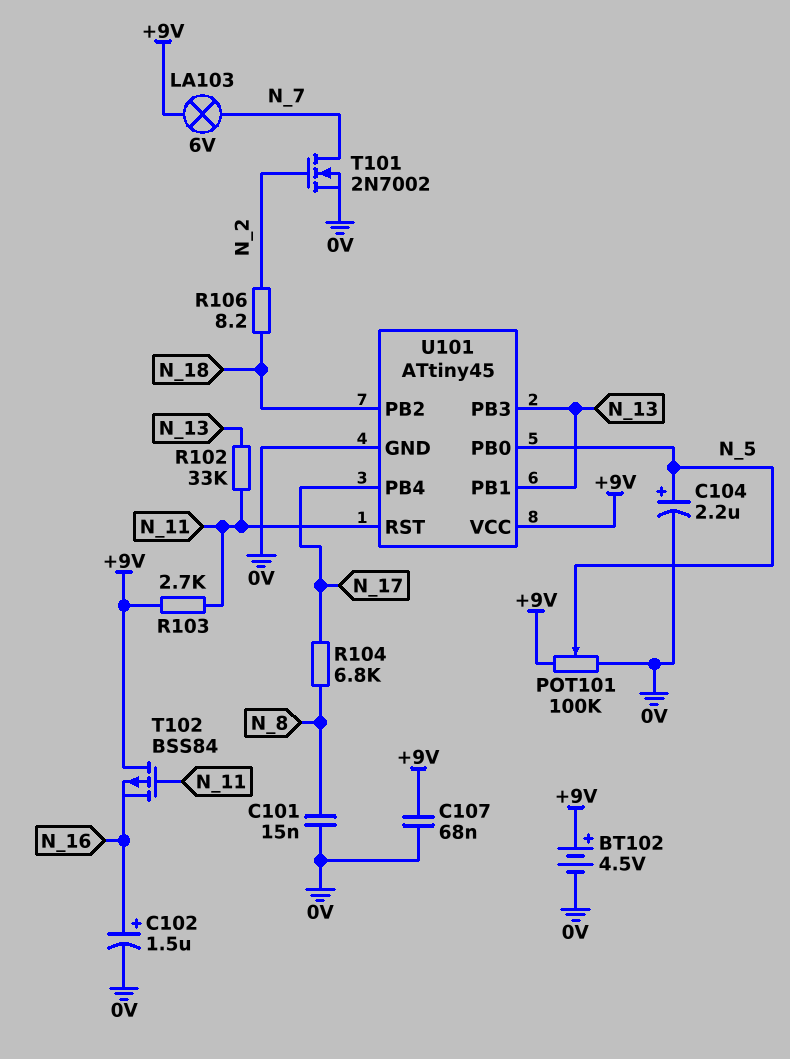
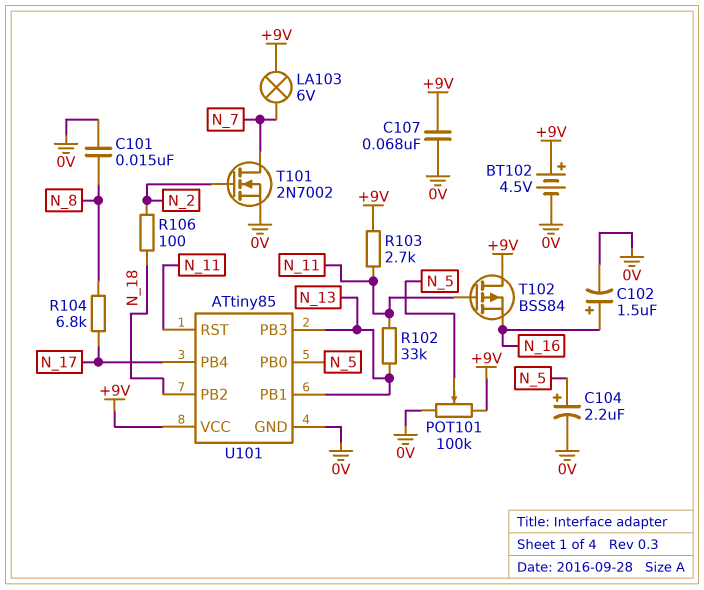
R106: 8.2 (N_2, N_18) -> 100 (N_2, N_18)
U101: ATtiny45 -> ATtiny85

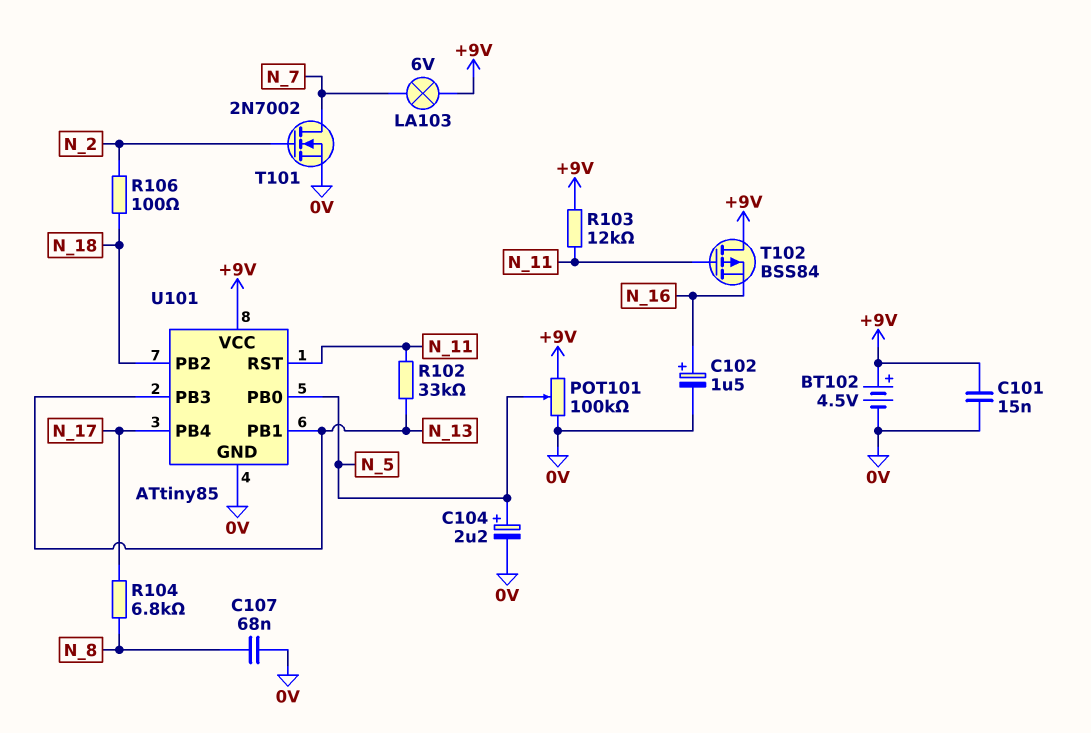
C101: 15nF (0V, N_8) -> 15nF (+9V, 0V)
C107: 68nF (+9V, 0V) -> 68nF (0V, N_8)
R103: 2.7k (+9V, N_11) -> 12k (+9V, N_11)

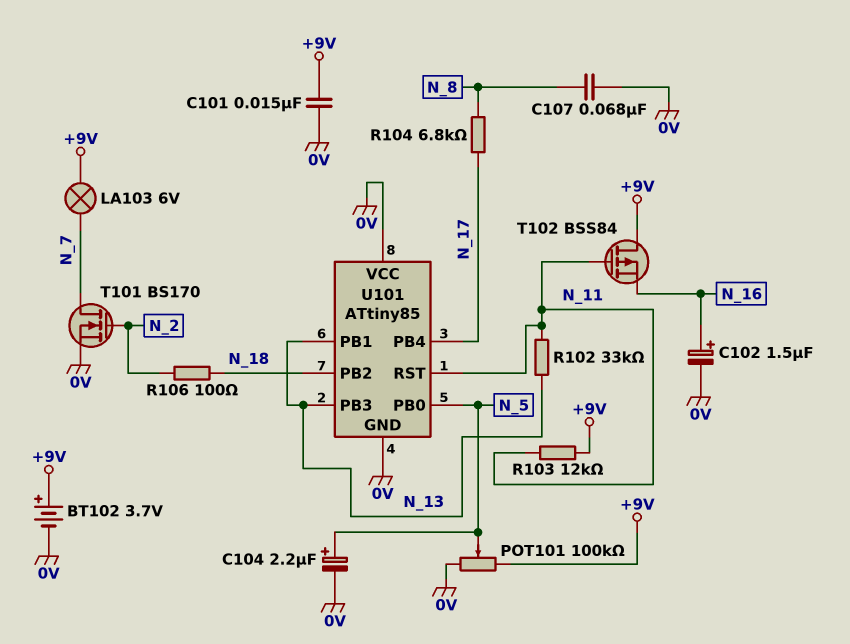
BT102: 4.5V (plus +9V, minus 0V) -> 3.7V (plus +9V, minus 0V)
T101: NMOS 2N7002 (G N_2, D N_7, S 0V) -> NMOS BS170 (G N_2, D N_7, S 0V)
U101 pin VCC: +9V -> 0V

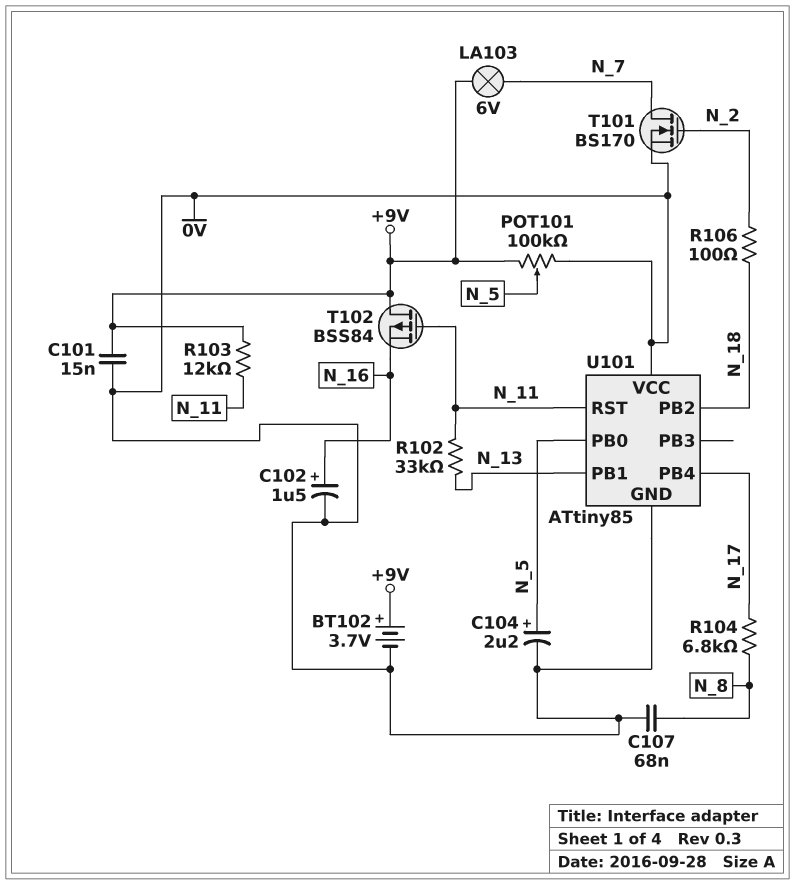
U101 pin PB3: N_13 -> none

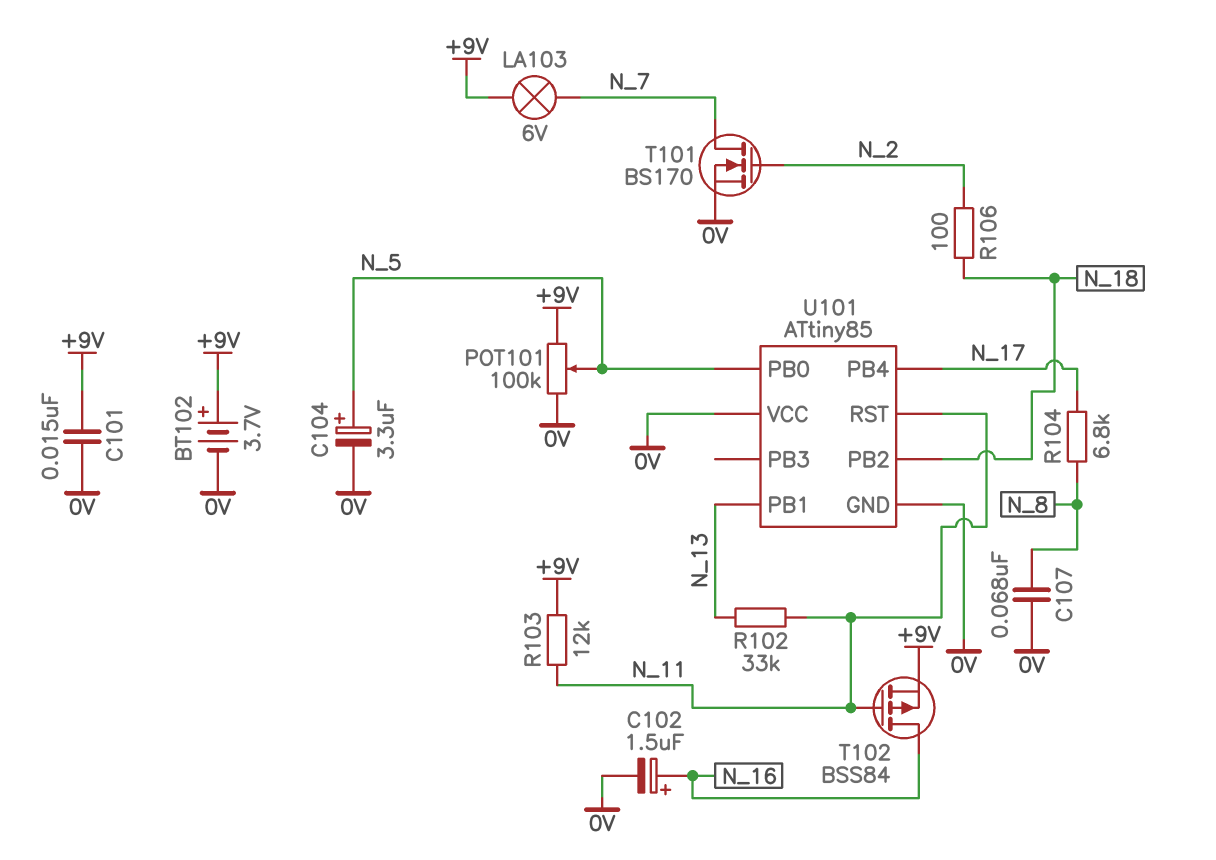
C104: 2.2uF (plus N_5, minus 0V) -> 3.3uF (plus N_5, minus 0V)
T102: PMOS BSS84 (G N_11, D +9V, S N_16) -> PMOS BSS84 (G N_11, D N_16, S +9V)

